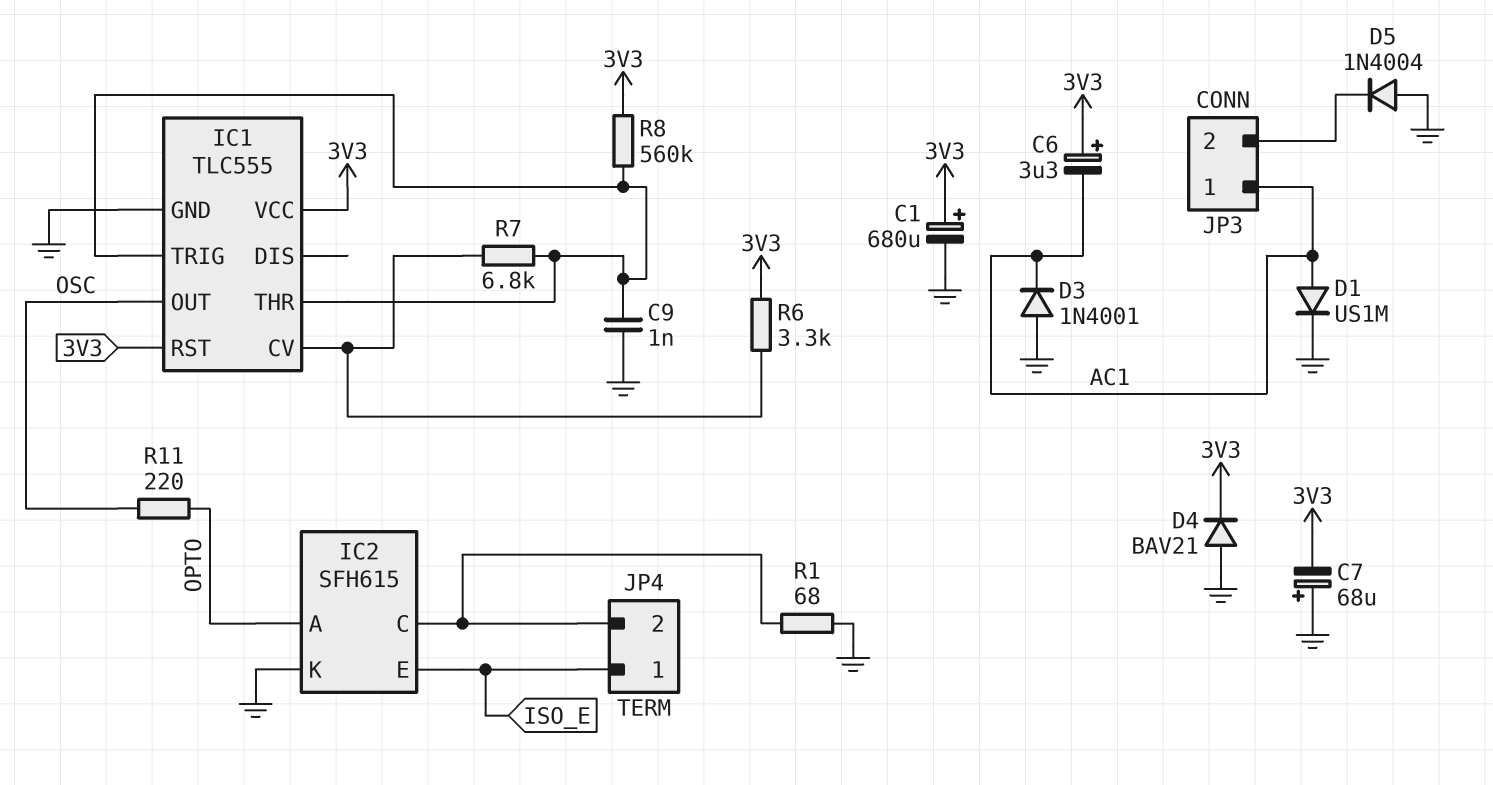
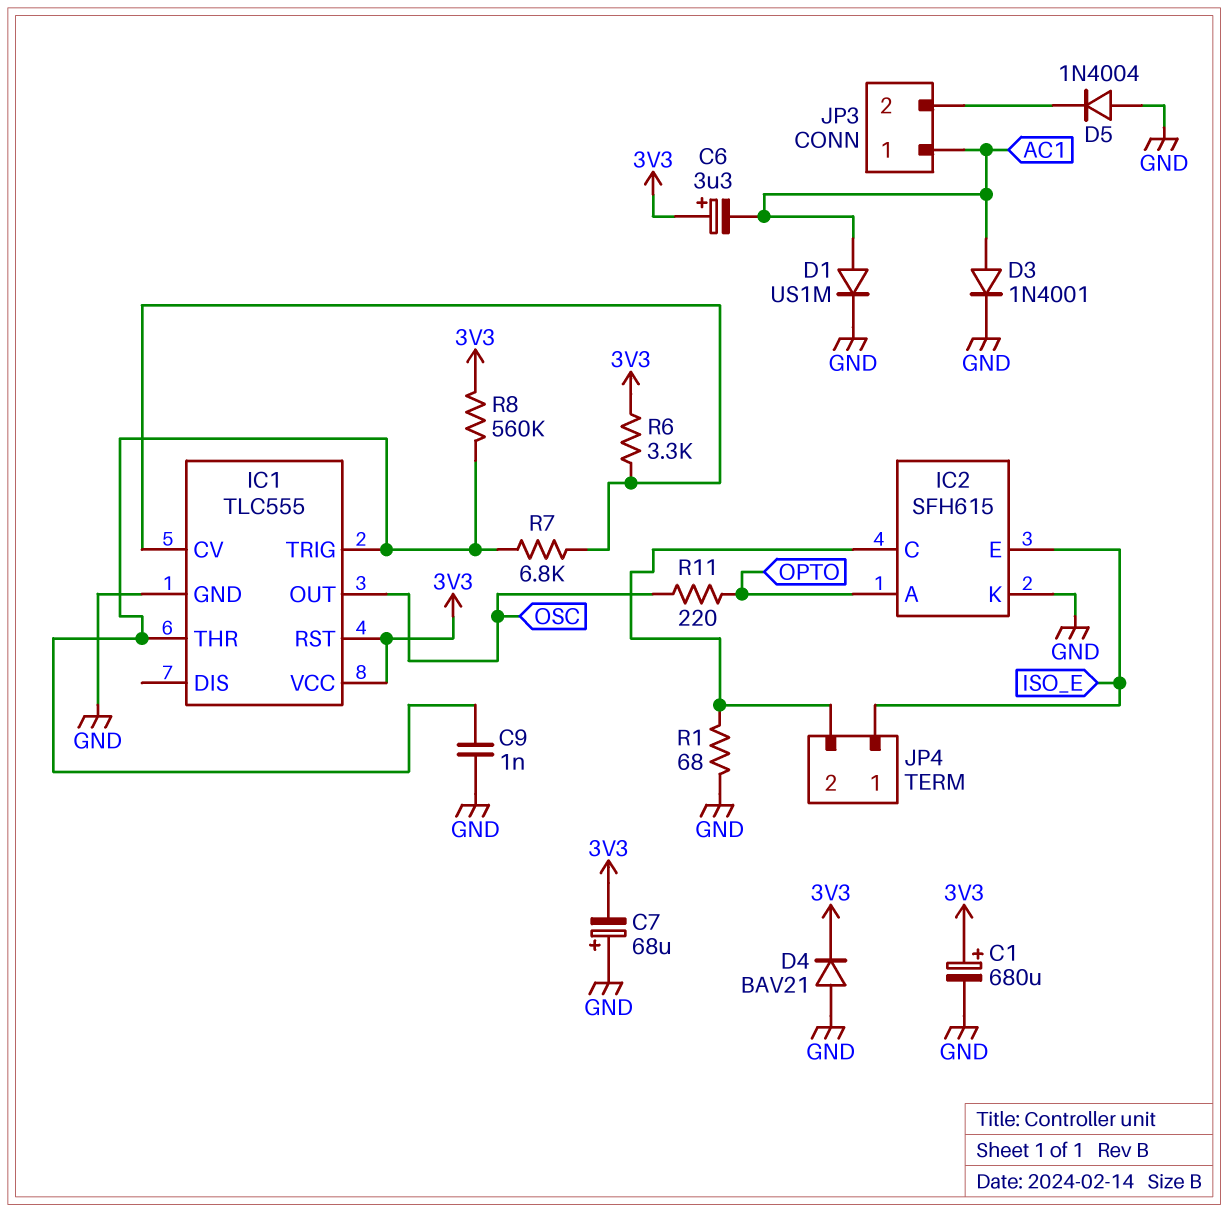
D3: diode 1N4001 (A GND, K AC1) -> diode 1N4001 (A AC1, K GND)

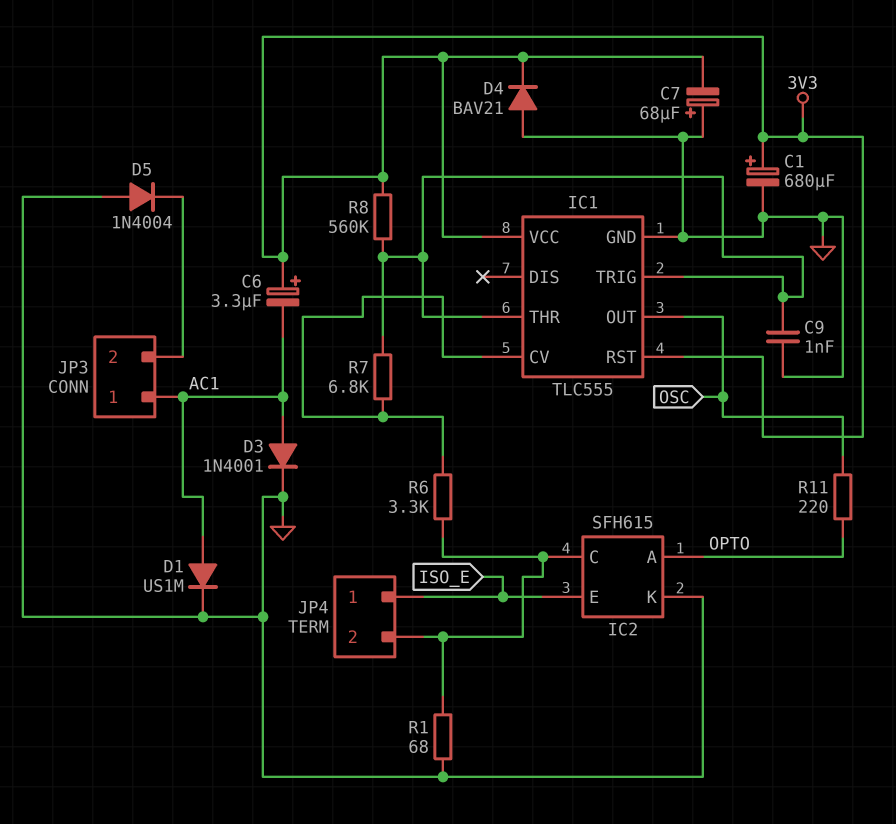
R6: 3.3k (3V3, IC1/CV) -> 3.3k (IC1/CV, IC2/C)

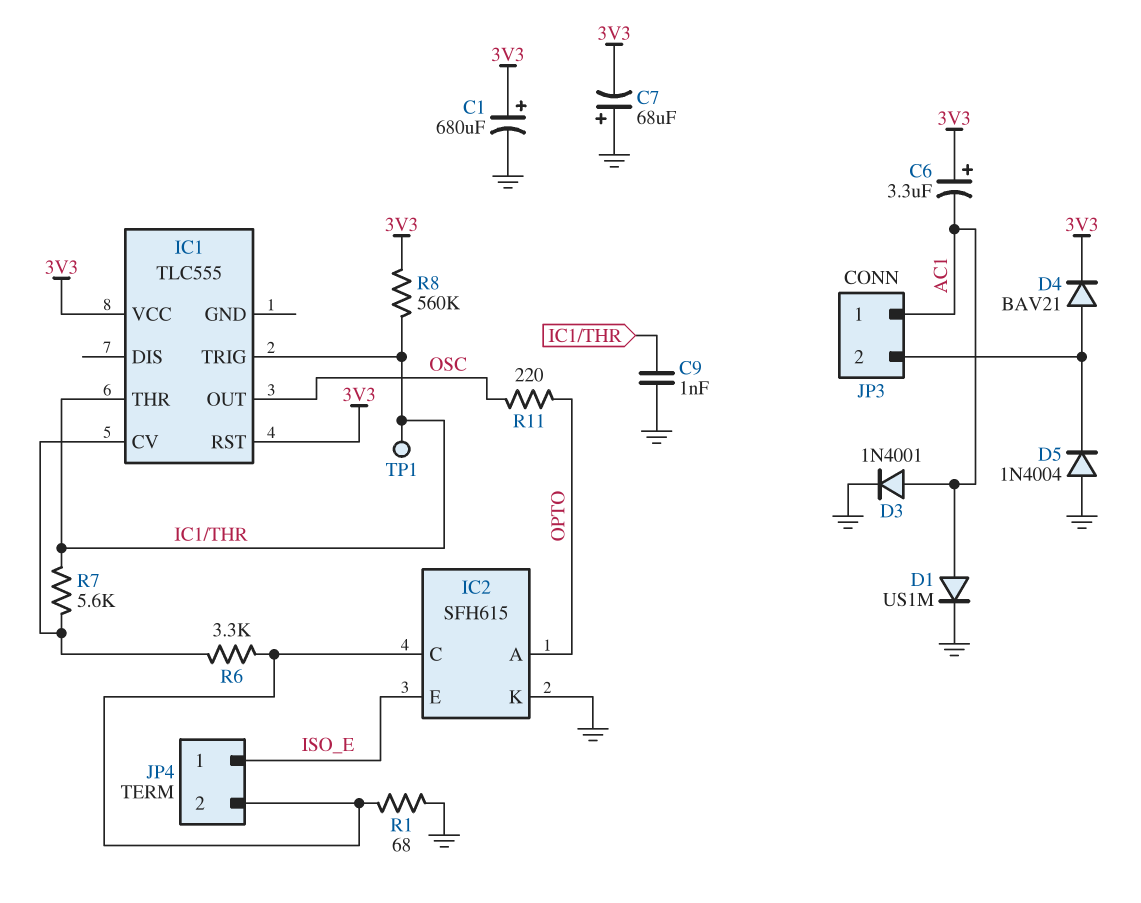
D4: diode BAV21 (A GND, K 3V3) -> diode BAV21 (A JP3/2, K 3V3)
IC1 pin GND: GND -> none
R7: 6.8k (IC1/CV, IC1/THR) -> 5.6k (IC1/CV, IC1/THR)
TP1: none -> test point (IC1/THR)

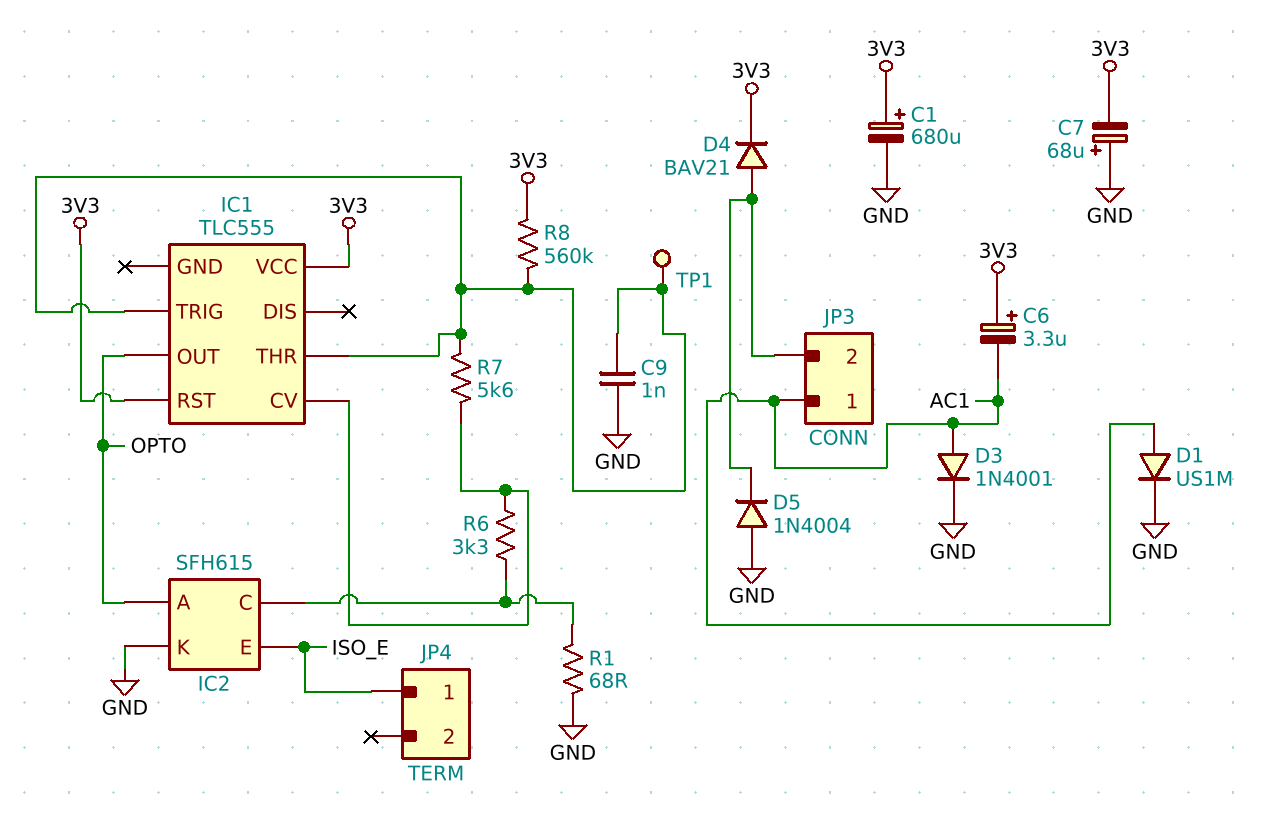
IC1 pin OUT: OSC -> OPTO
JP4 pin 2: IC2/C -> none
R11: 220 (OPTO, OSC) -> none

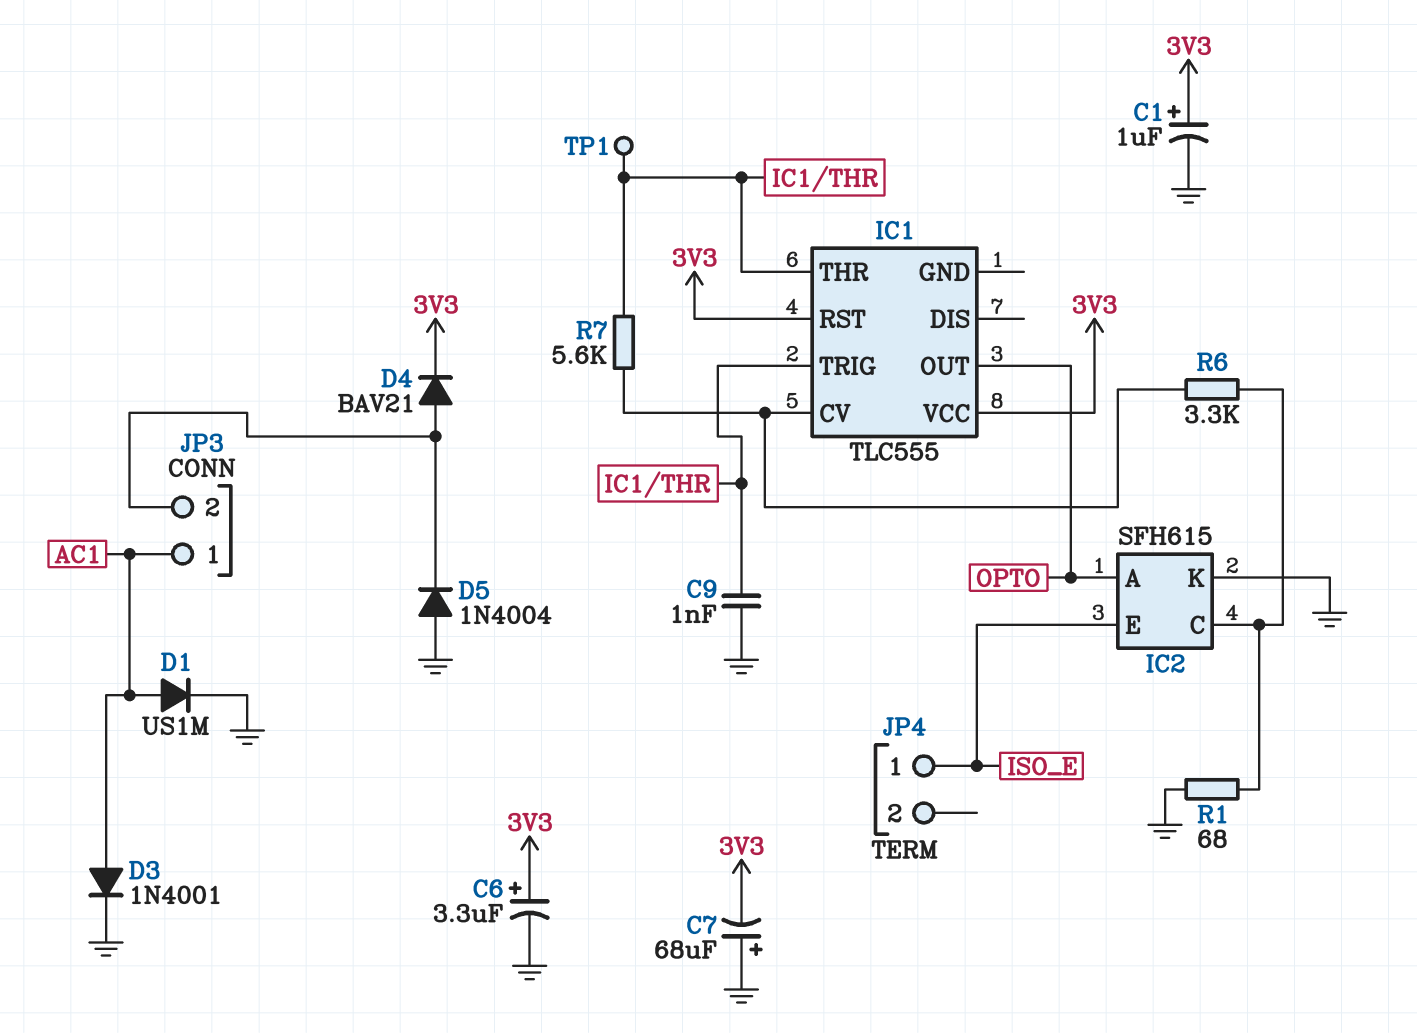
C1: 680uF (plus 3V3, minus GND) -> 1uF (plus 3V3, minus GND)
C6: 3.3uF (plus 3V3, minus AC1) -> 3.3uF (plus 3V3, minus GND)
R8: 560k (3V3, IC1/THR) -> none

